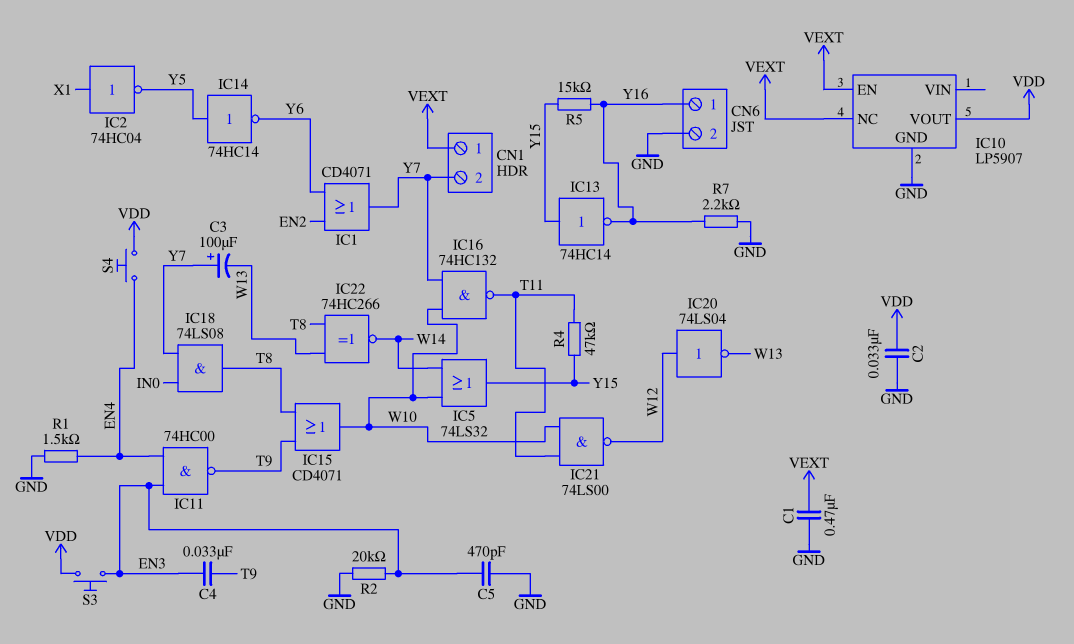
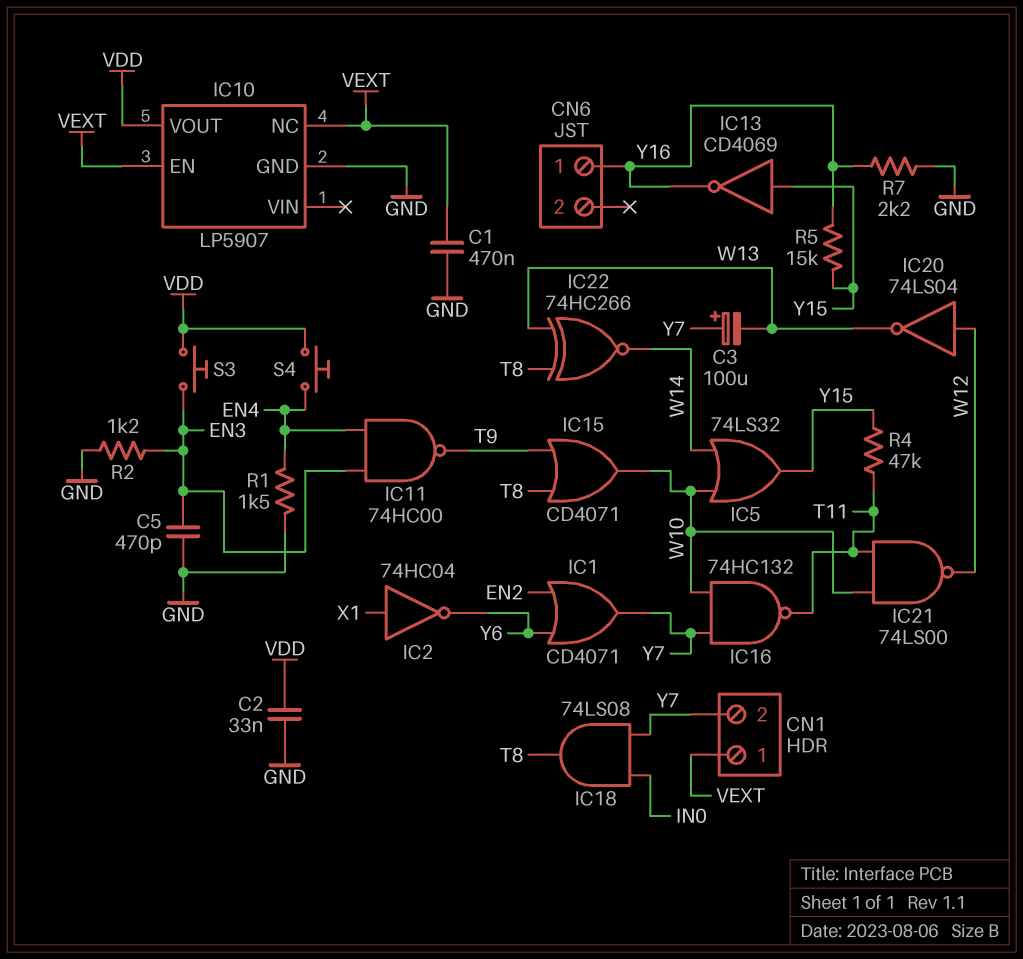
C4: 33nF (EN3, T9) -> none
CN6 pin 2: GND -> none
IC2: NOT 74HC04 (in X1, out Y5) -> NOT 74HC04 (in X1, out Y6)
IC13: NOT 74HC14 (in Y15, out Y16) -> NOT CD4069 (in Y15, out Y16)
IC14: NOT 74HC14 (in Y5, out Y6) -> none
R2: 20k (EN3, GND) -> 1.2k (EN3, GND)

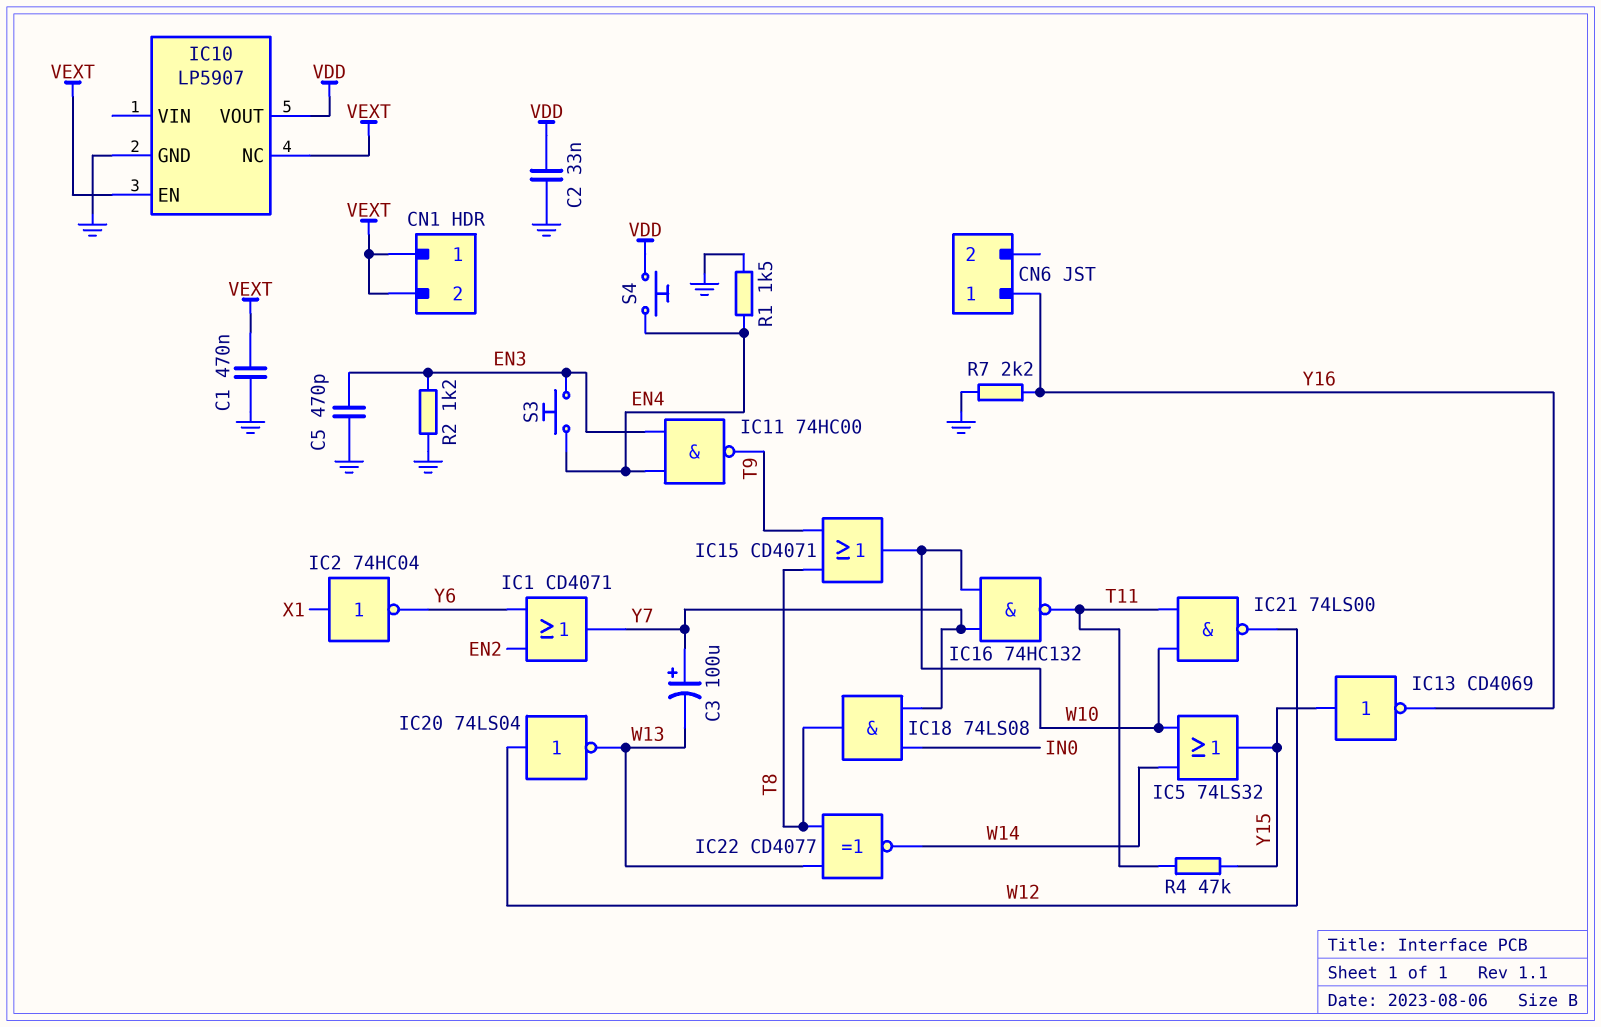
CN1 pin 2: Y7 -> VEXT
IC22: XNOR 74HC266 (in T8, in W13, out W14) -> XNOR CD4077 (in T8, in W13, out W14)
R5: 15k (Y15, Y16) -> none
S3: button (EN3, VDD) -> button (EN3, EN4)

